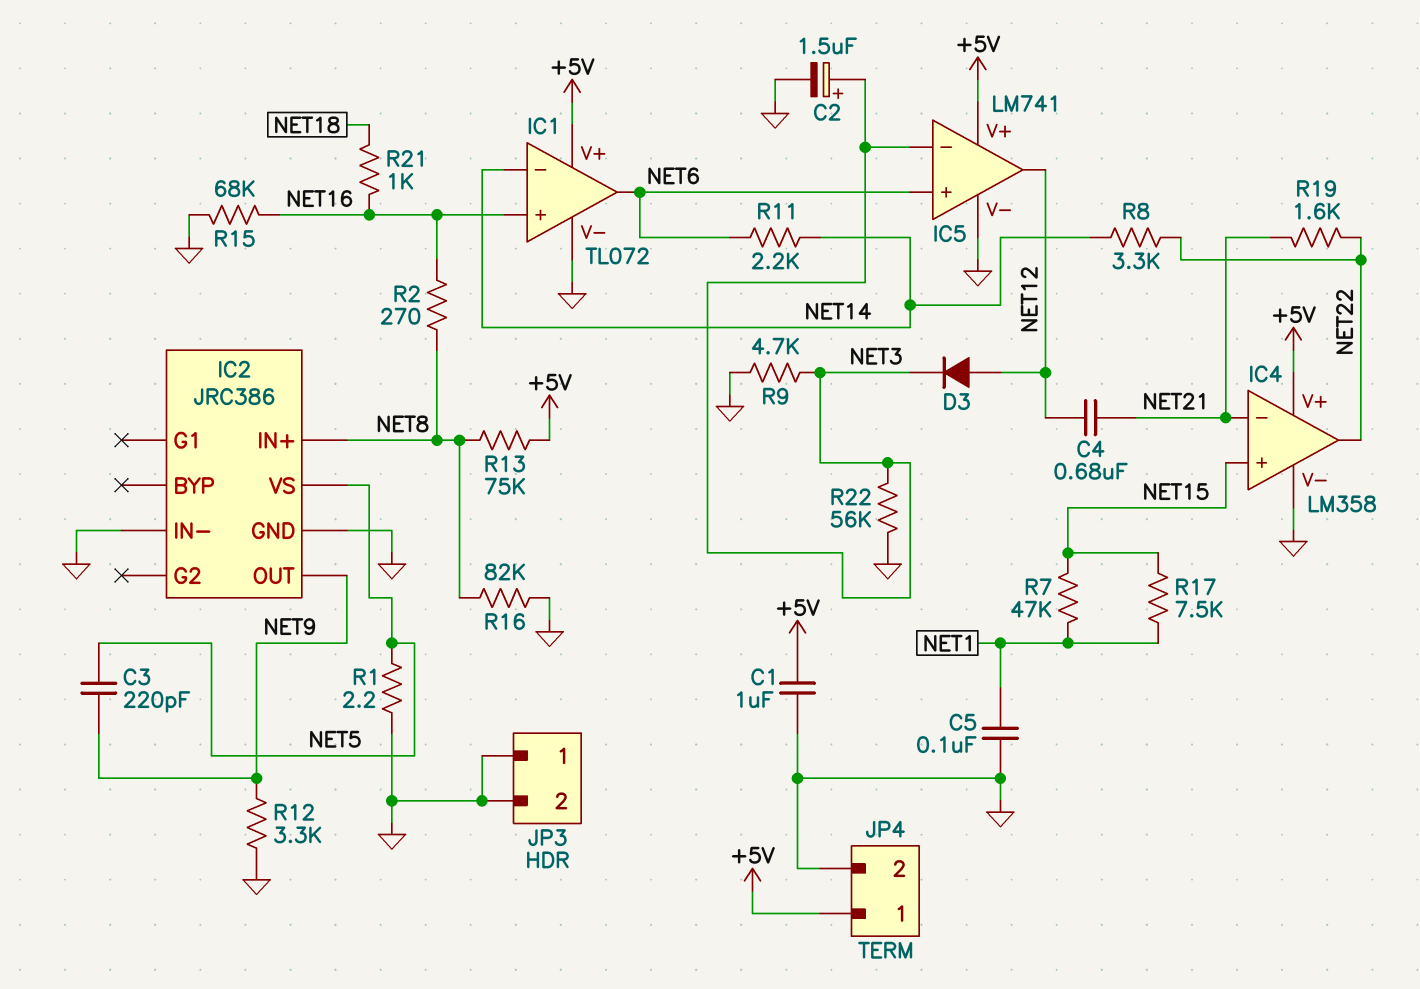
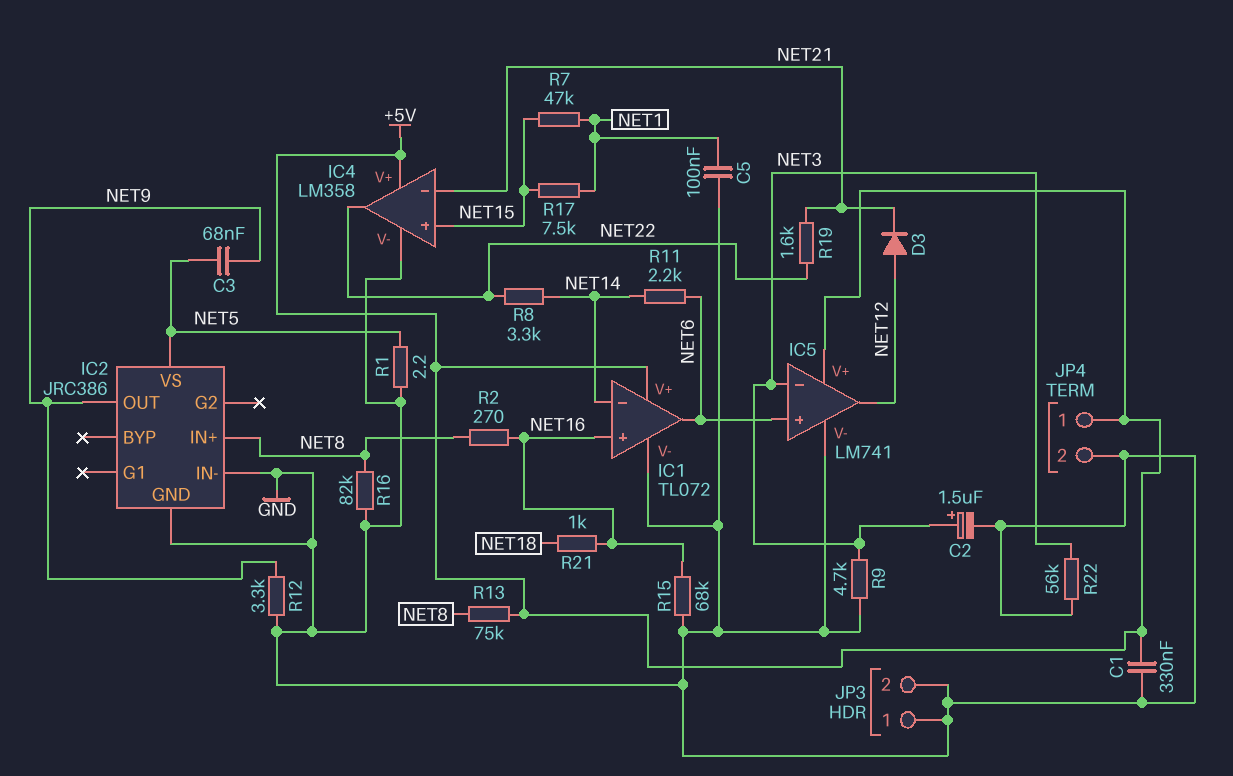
C1: 1uF (+5V, GND) -> 330nF (+5V, GND)
C3: 220pF (NET5, NET9) -> 68nF (NET5, NET9)
C4: 680nF (NET12, NET21) -> none
D3: diode (A NET12, K NET3) -> diode (A NET12, K NET21)

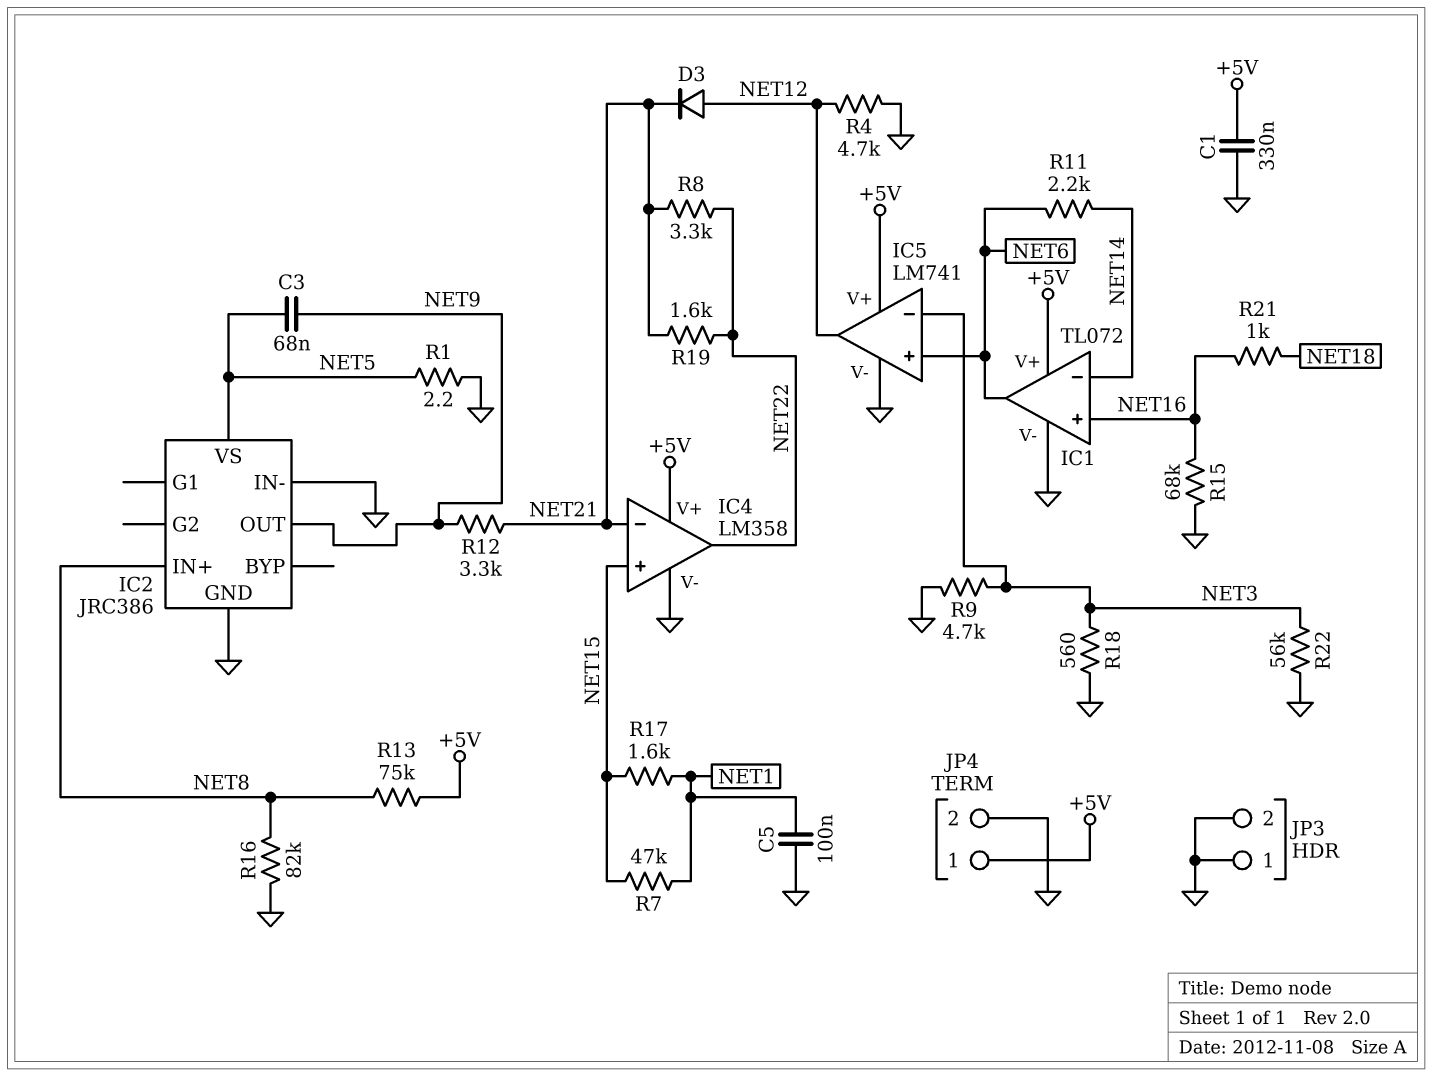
C2: 1.5uF (plus NET3, minus GND) -> none
R2: 270 (NET8, NET16) -> none
R4: none -> 4.7k (GND, NET12)
R8: 3.3k (NET14, NET22) -> 3.3k (NET21, NET22)
R12: 3.3k (GND, NET9) -> 3.3k (NET9, NET21)
R17: 7.5k (NET1, NET15) -> 1.6k (NET1, NET15)
R18: none -> 560 (GND, NET3)

